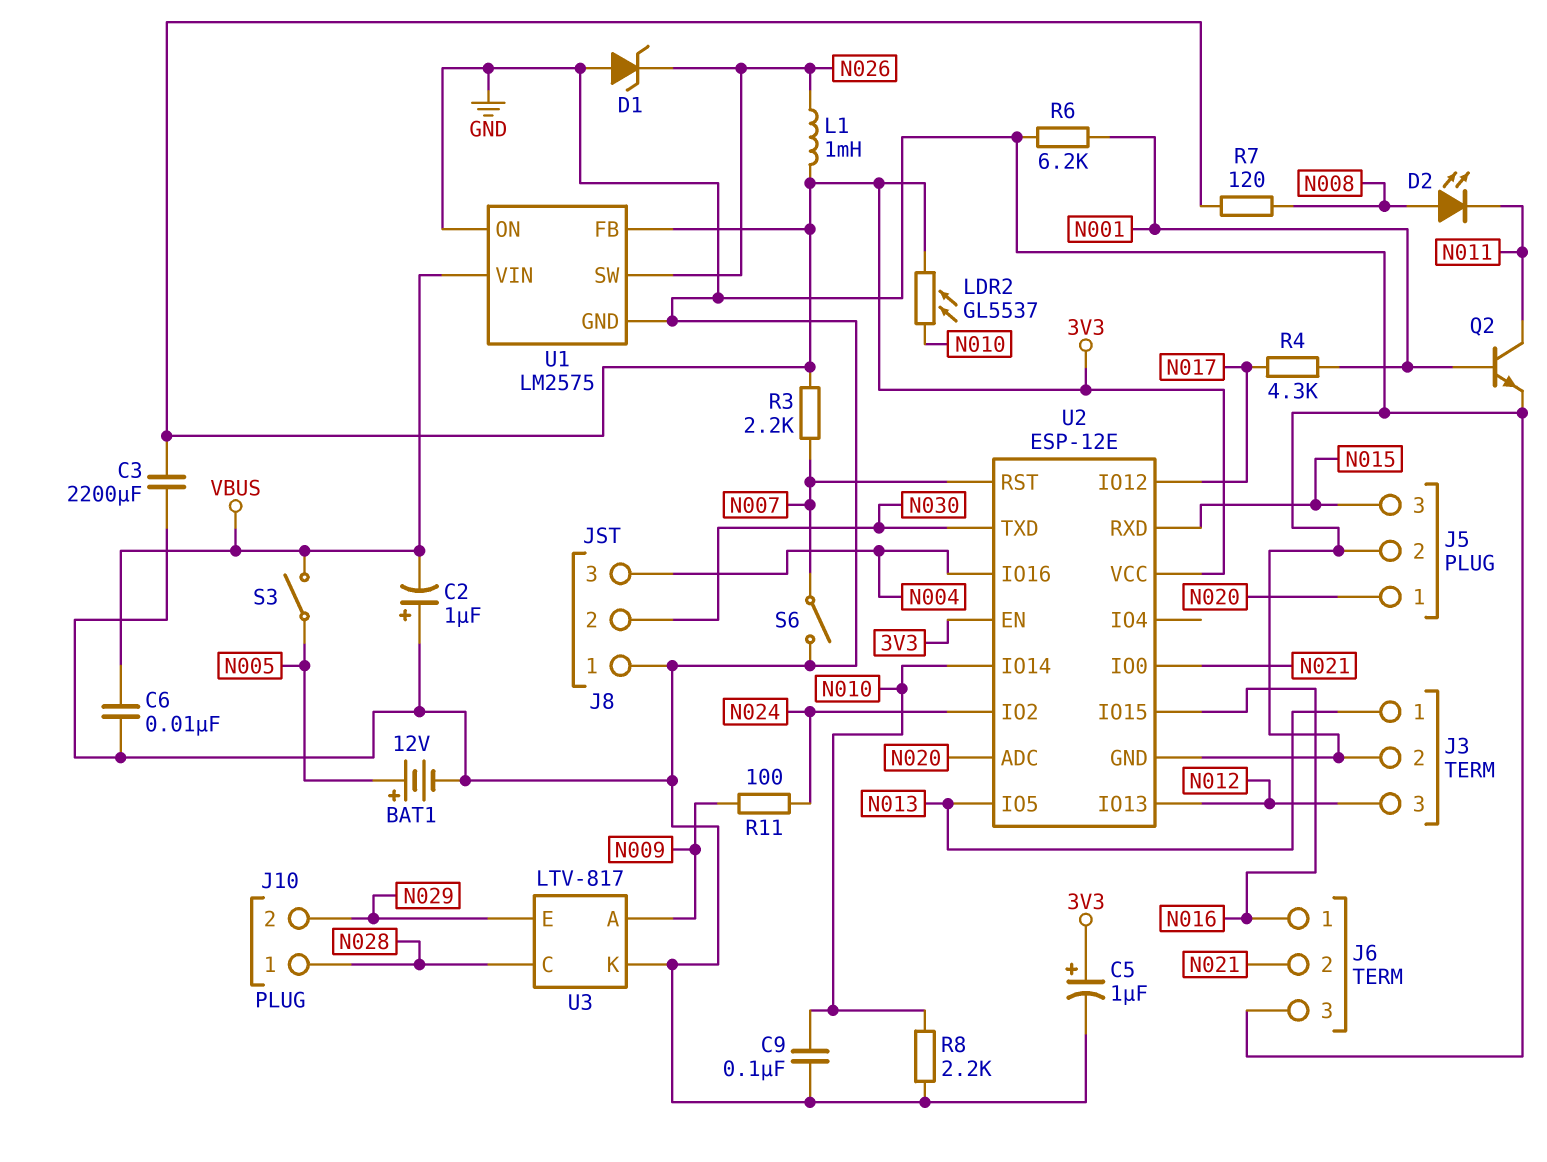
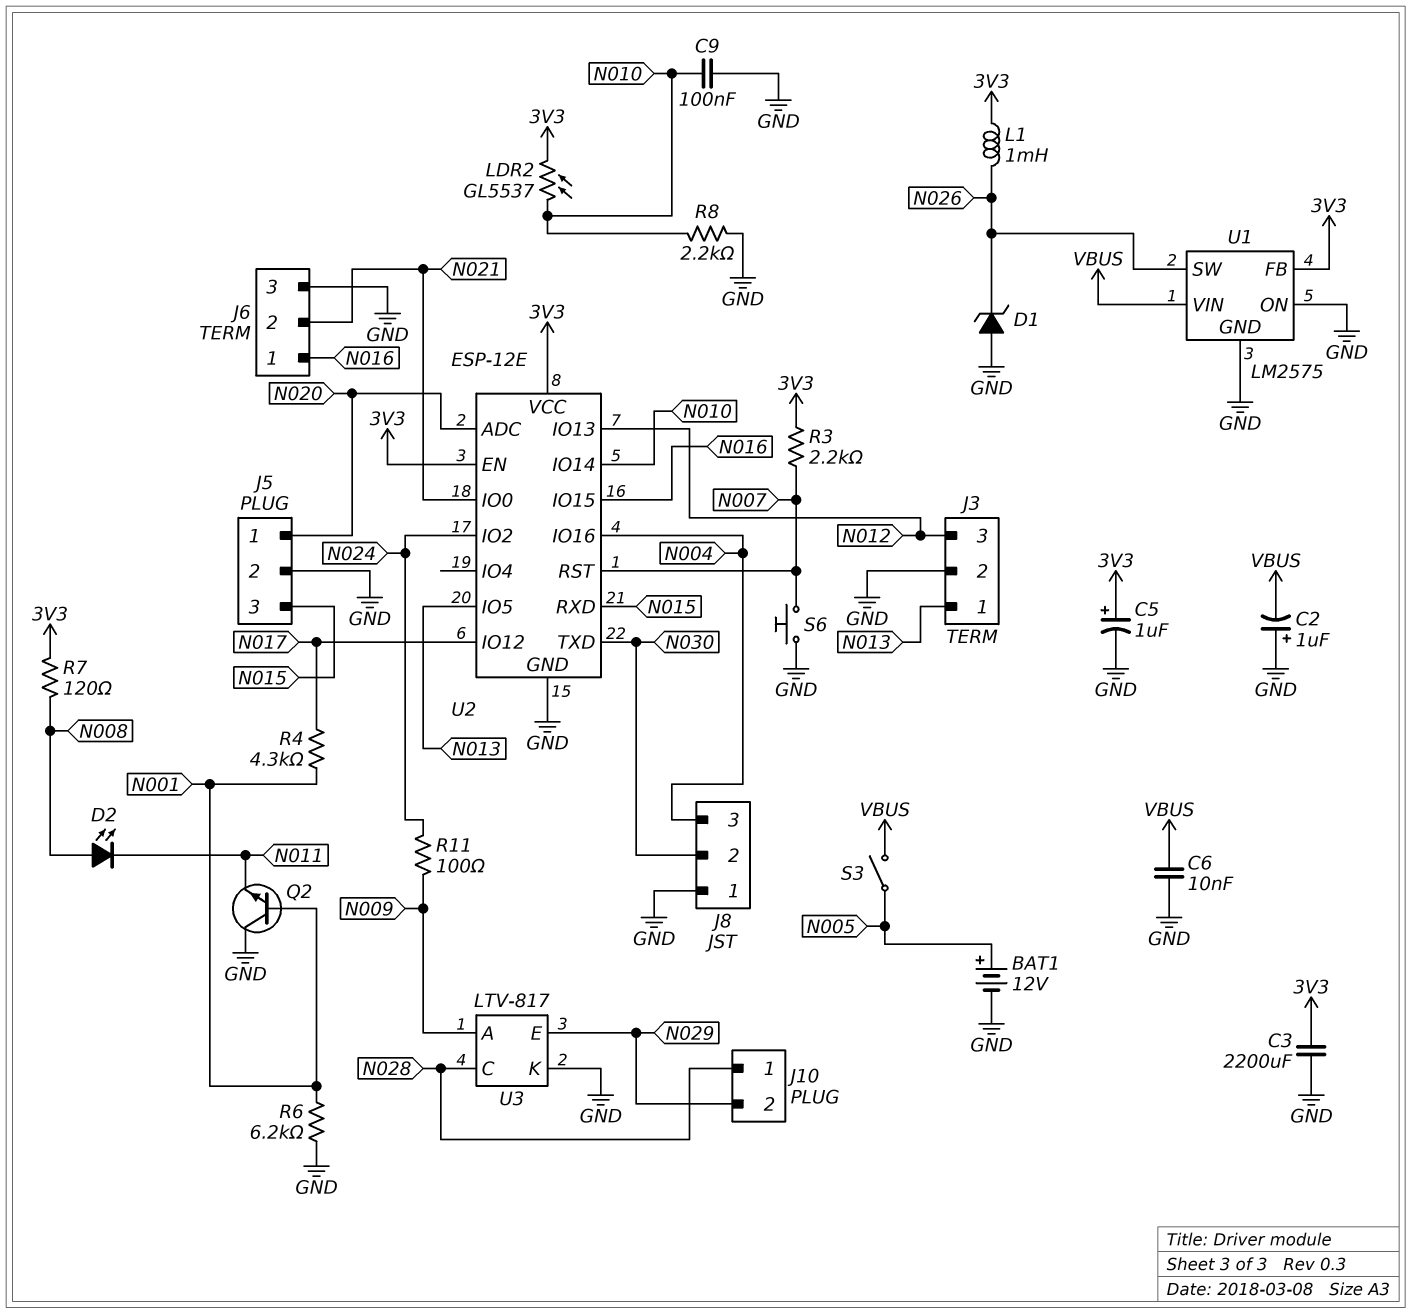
Q2: NPN (B N001, C N011, E GND) -> NPN (B N001, C GND, E N011)
S6: switch (GND, N007) -> button (GND, N007)

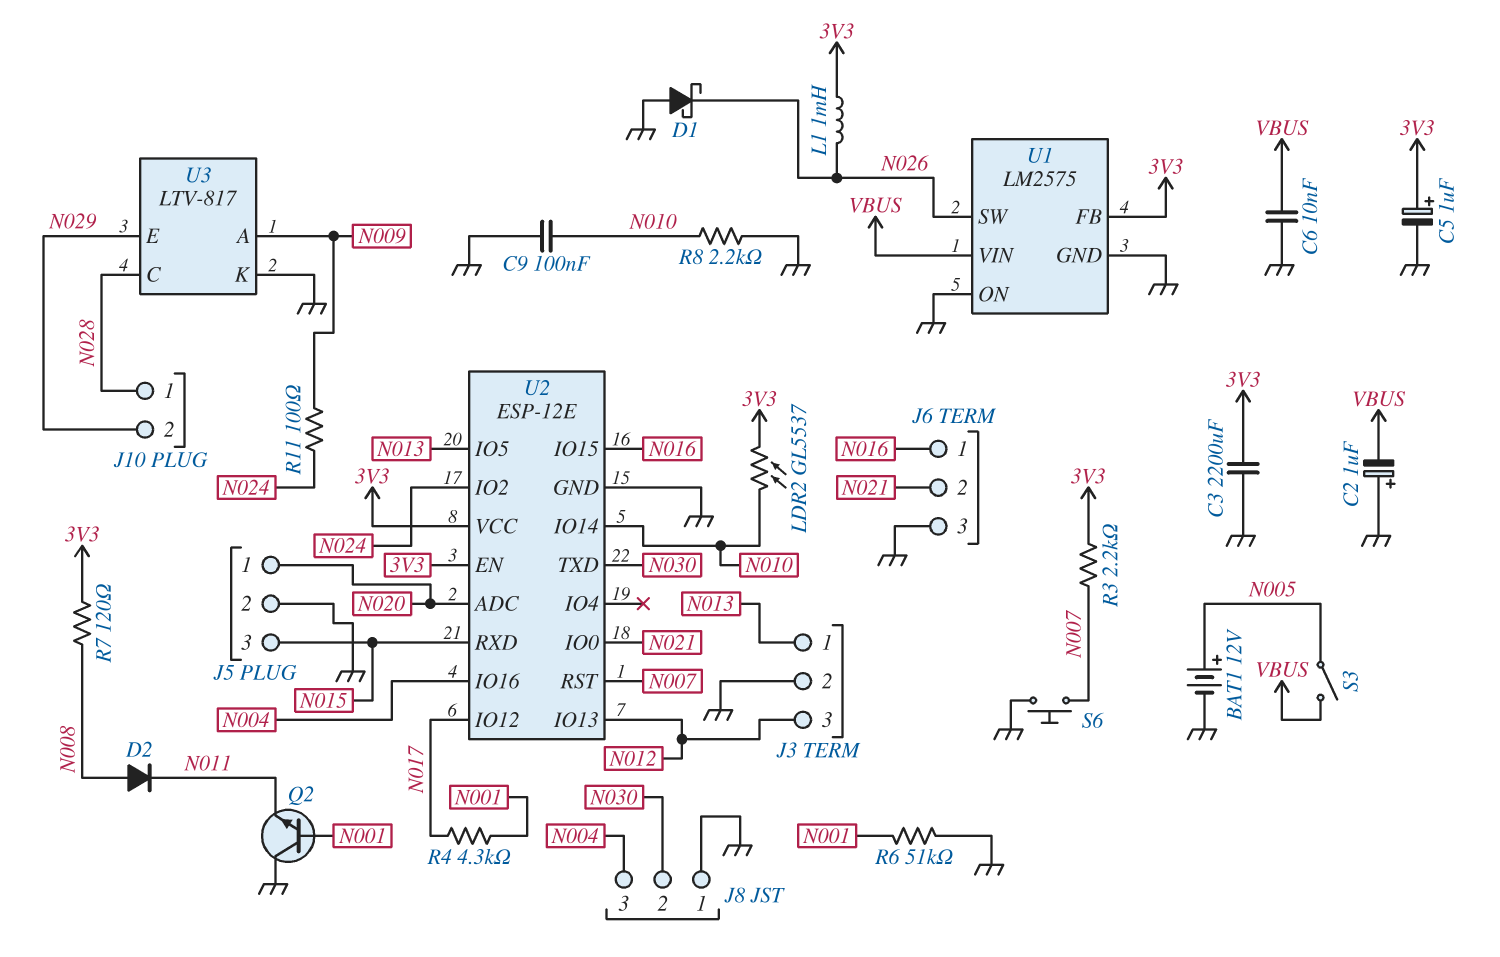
D1: zener (A GND, K N026) -> schottky (A GND, K N026)
D2: LED (A N008, K N011) -> diode (A N008, K N011)
R6: 6.2k (GND, N001) -> 51k (GND, N001)

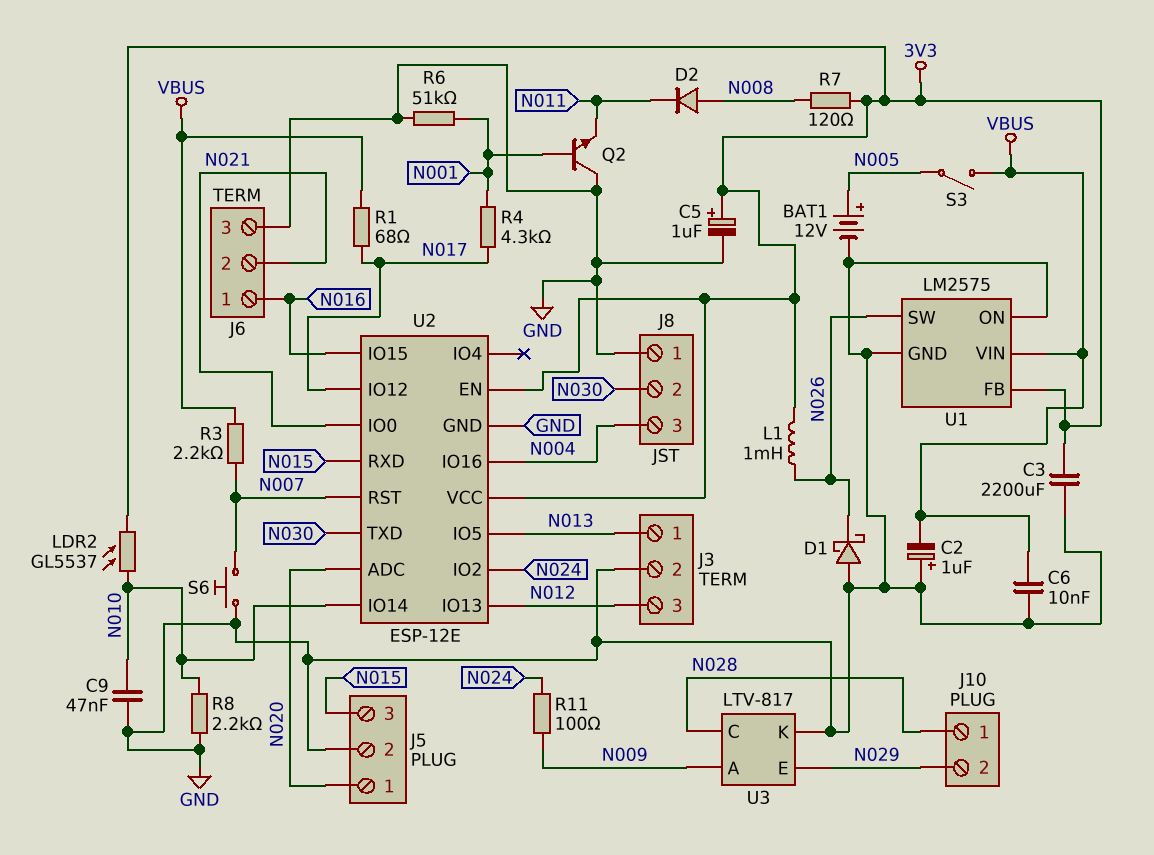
C9: 100nF (GND, N010) -> 47nF (GND, N010)
R1: none -> 68 (N017, VBUS)
R3: 2.2k (3V3, N007) -> 2.2k (N007, VBUS)

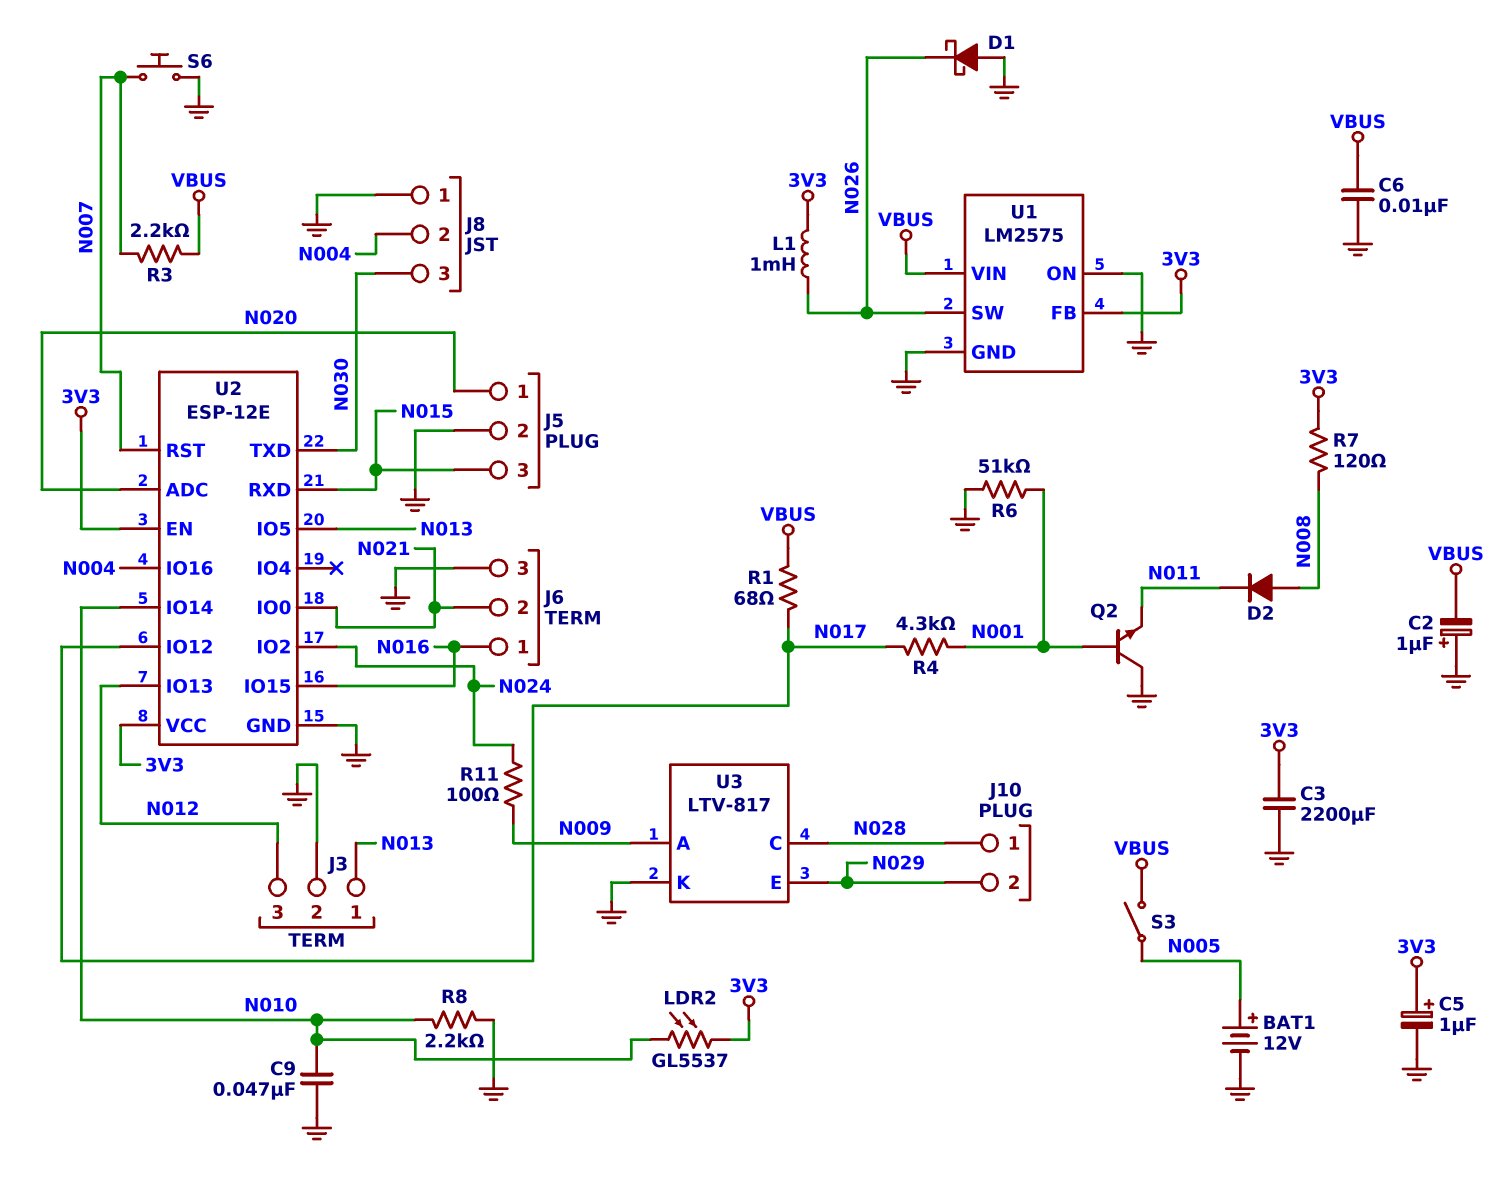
J8 pin 2: N030 -> N004
J8 pin 3: N004 -> N030

